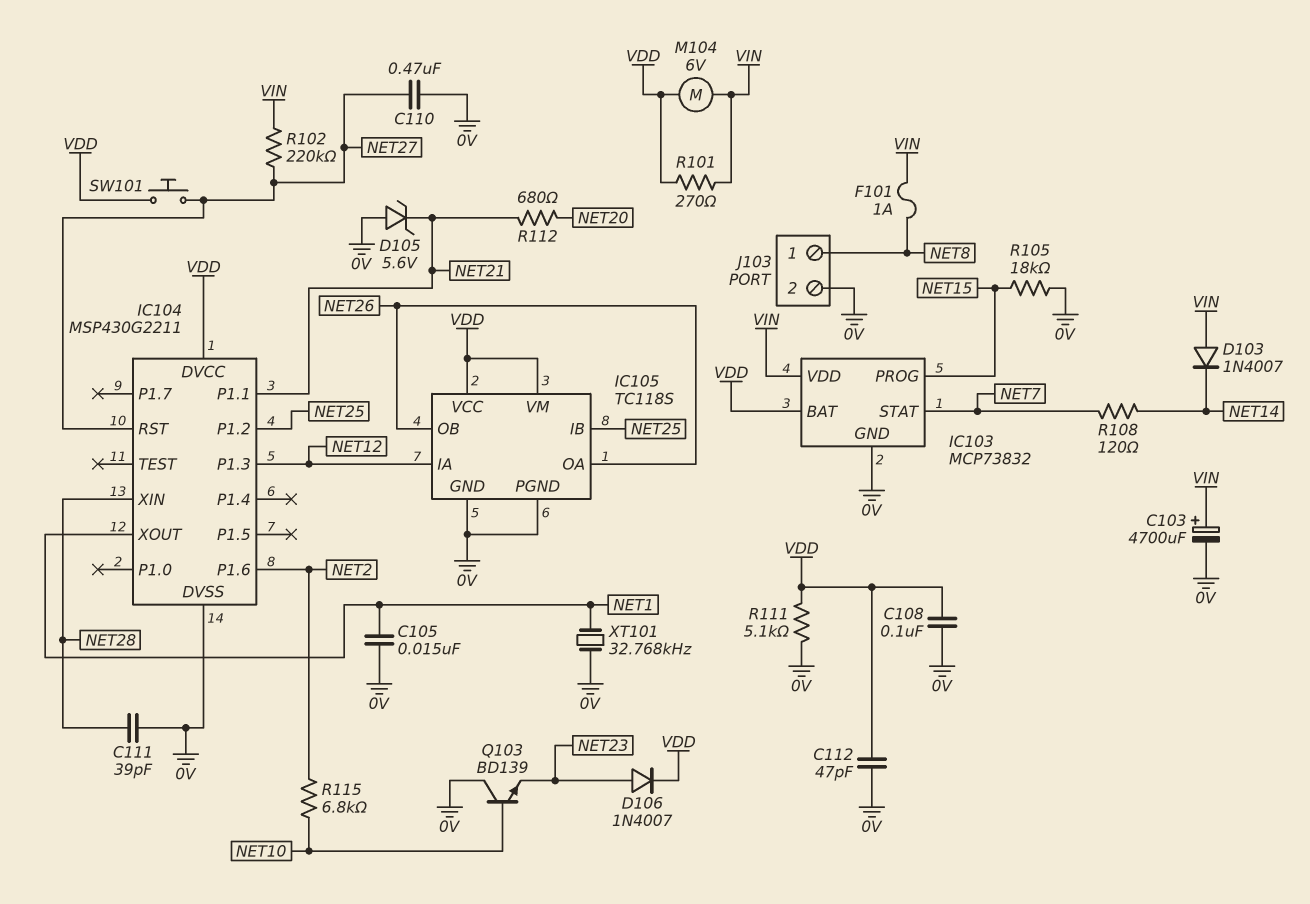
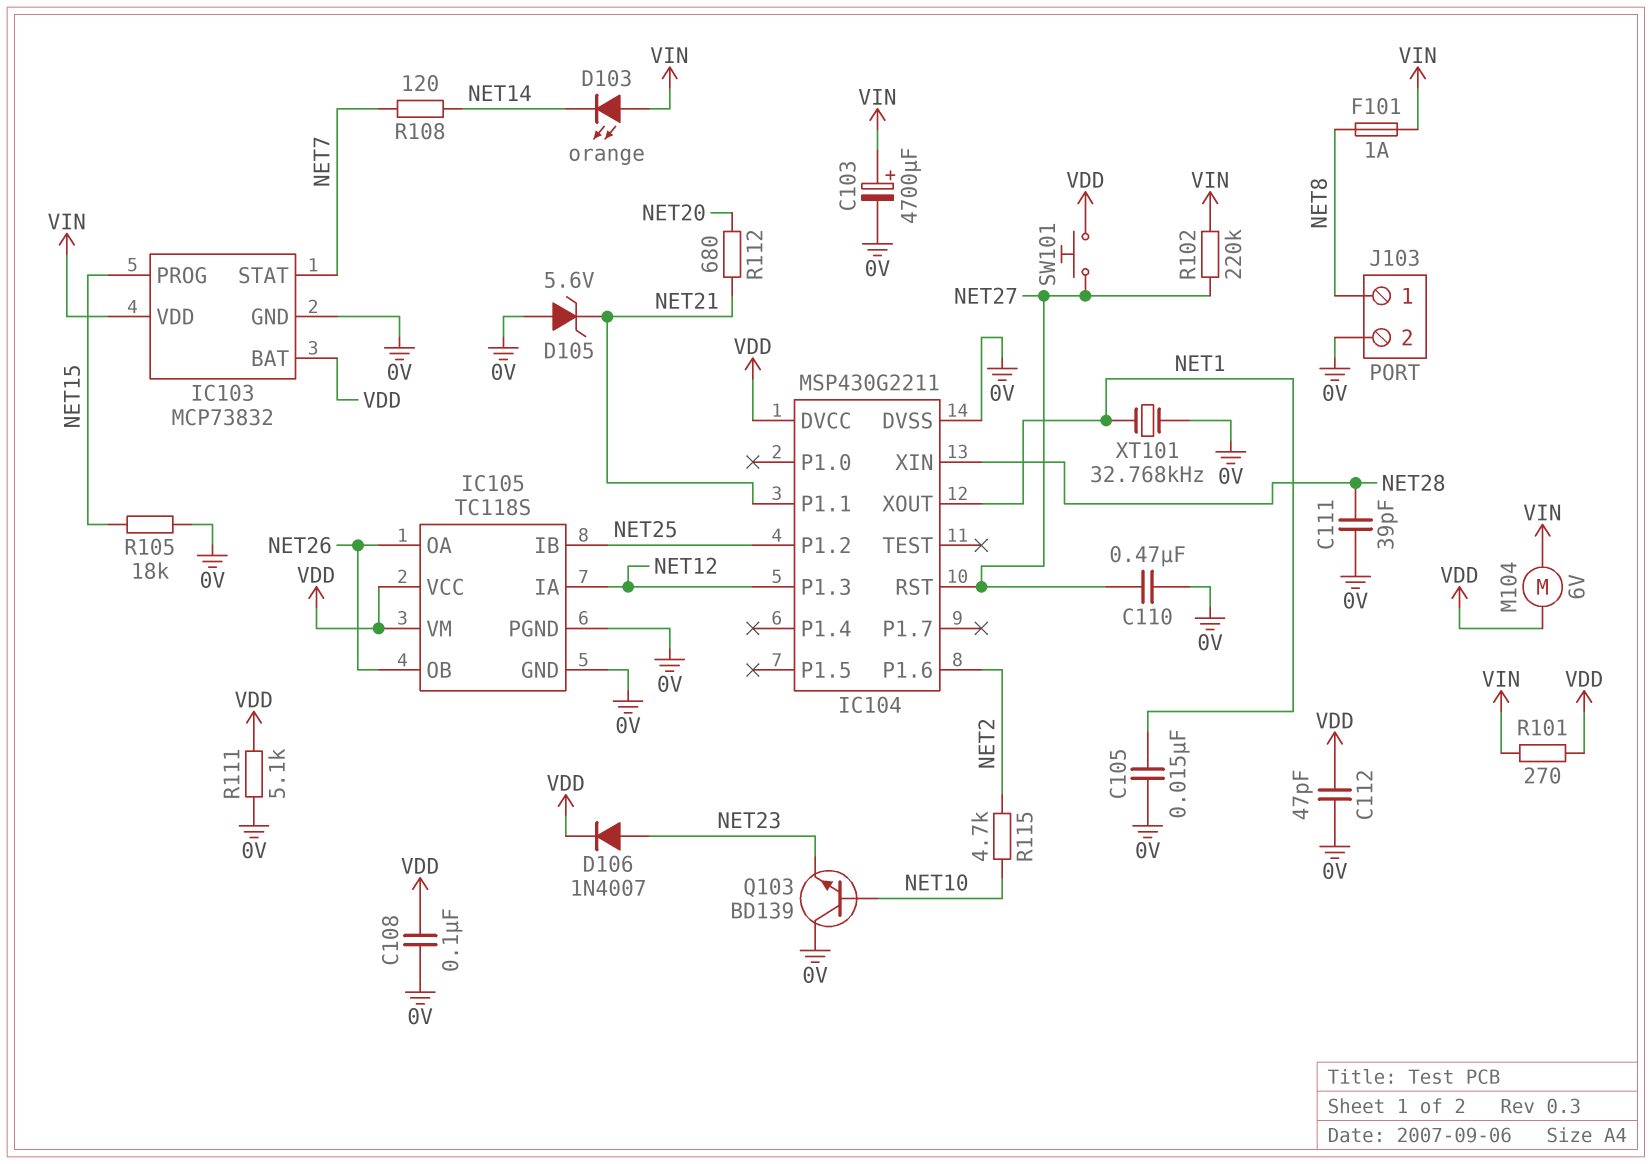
D103: diode 1N4007 (A VIN, K NET14) -> LED orange (A VIN, K NET14)
R115: 6.8k (NET2, NET10) -> 4.7k (NET2, NET10)

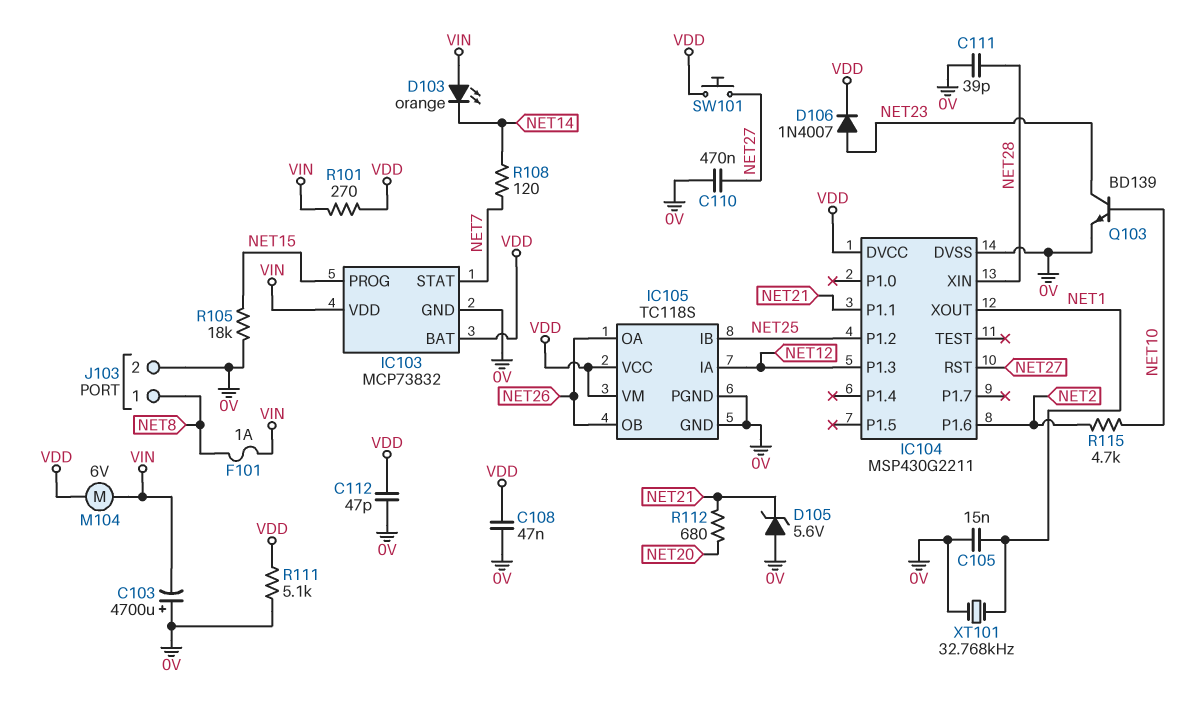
C103: 4700uF (plus VIN, minus 0V) -> 4700uF (plus 0V, minus VIN)
C108: 100nF (0V, VDD) -> 47nF (0V, VDD)
Q103: NPN BD139 (B NET10, C 0V, E NET23) -> NPN BD139 (B NET10, C NET23, E 0V)
R102: 220k (NET27, VIN) -> none

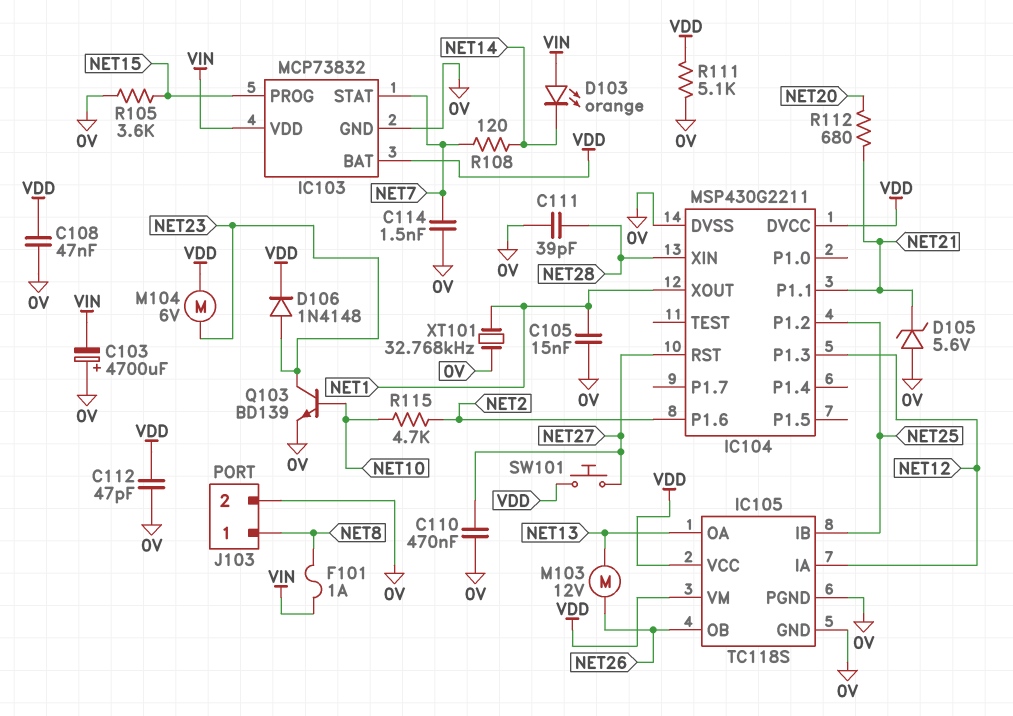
C114: none -> 1.5nF (0V, NET7)
D106: diode 1N4007 (A NET23, K VDD) -> diode 1N4148 (A NET23, K VDD)
IC105 pin OA: NET26 -> NET13
M103: none -> motor 12V (NET13, NET26)
M104: motor 6V (VDD, VIN) -> motor 6V (NET23, VDD)
R101: 270 (VDD, VIN) -> none
R105: 18k (0V, NET15) -> 3.6k (0V, NET15)

